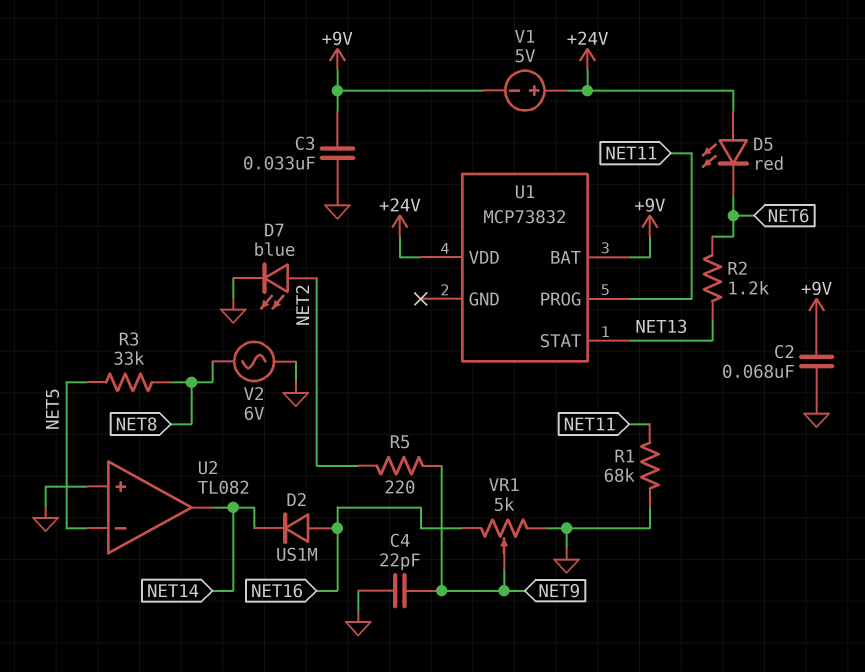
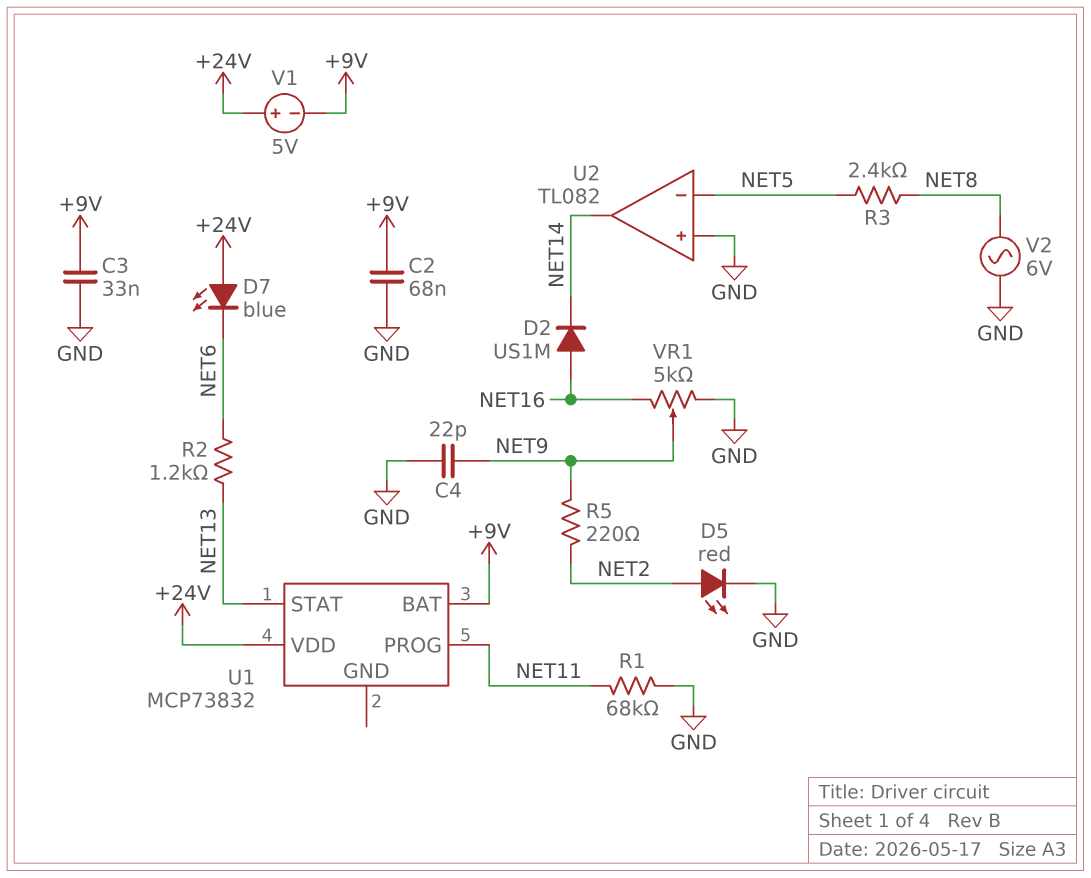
D5: LED red (A +24V, K NET6) -> LED red (A NET2, K GND)
D7: LED blue (A NET2, K GND) -> LED blue (A +24V, K NET6)
R3: 33k (NET5, NET8) -> 2.4k (NET5, NET8)

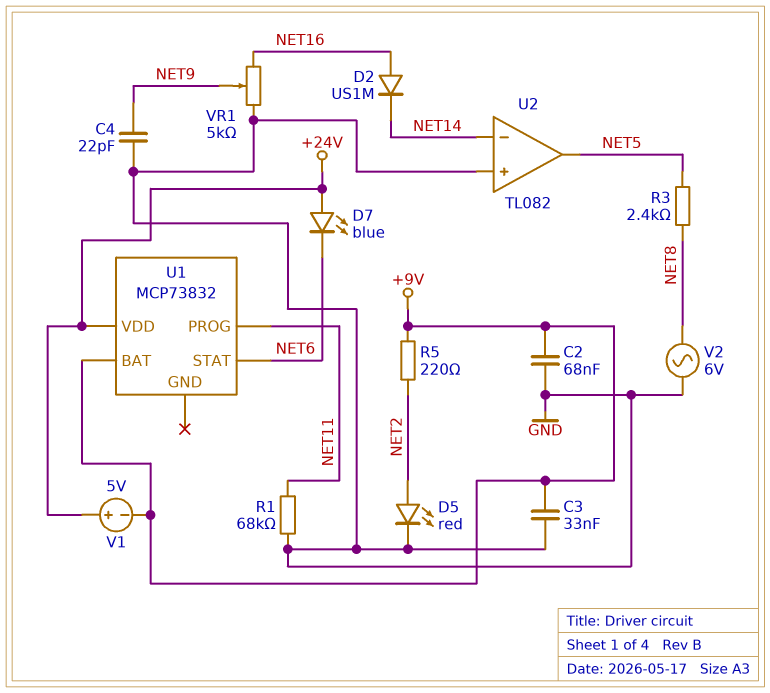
R2: 1.2k (NET6, NET13) -> none
R5: 220 (NET2, NET9) -> 220 (+9V, NET2)
U1 pin STAT: NET13 -> NET6
U2 pin in-: NET5 -> NET14
U2 pin out: NET14 -> NET5

